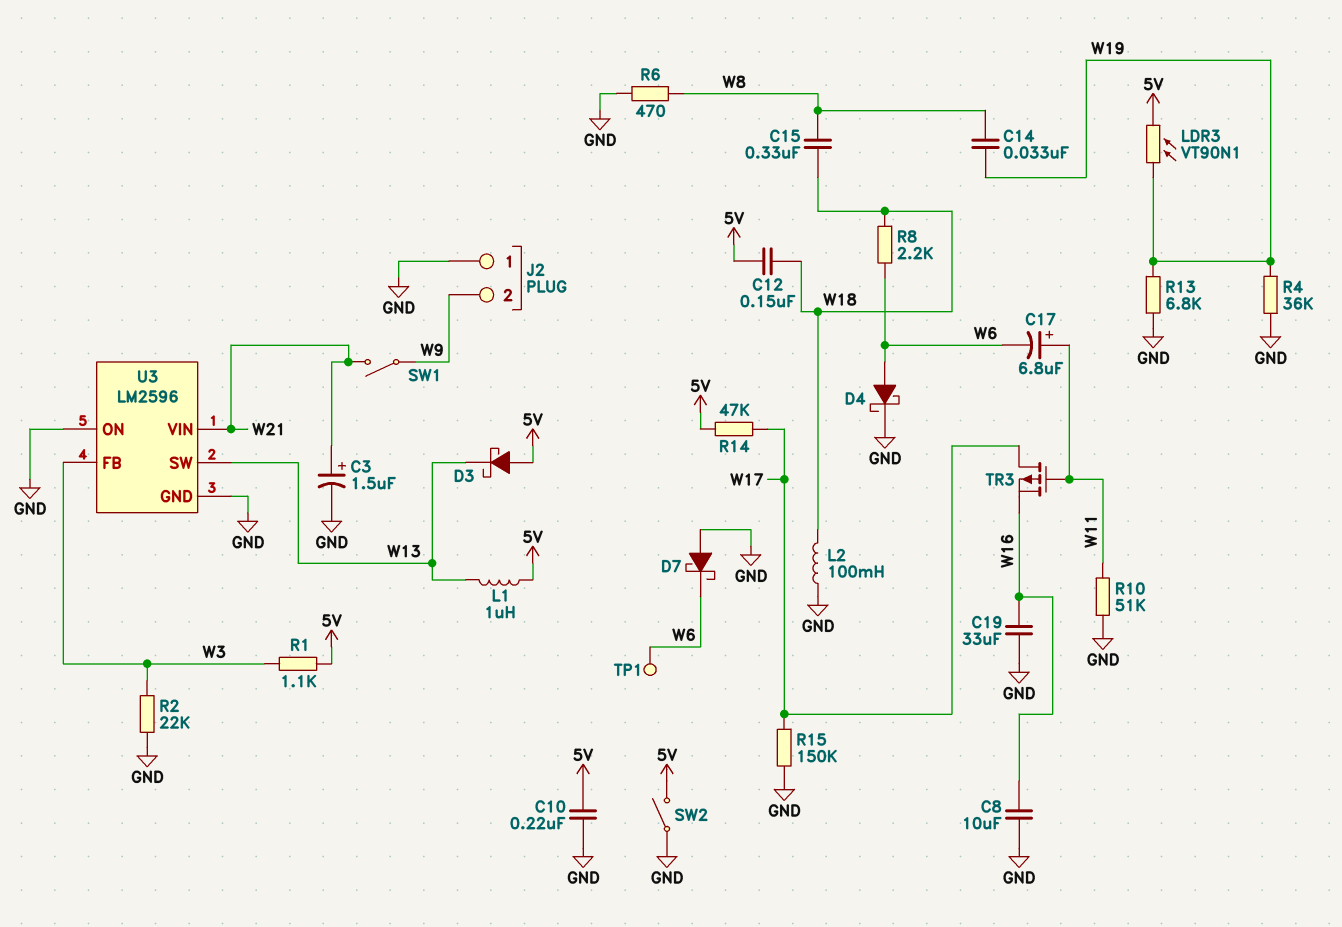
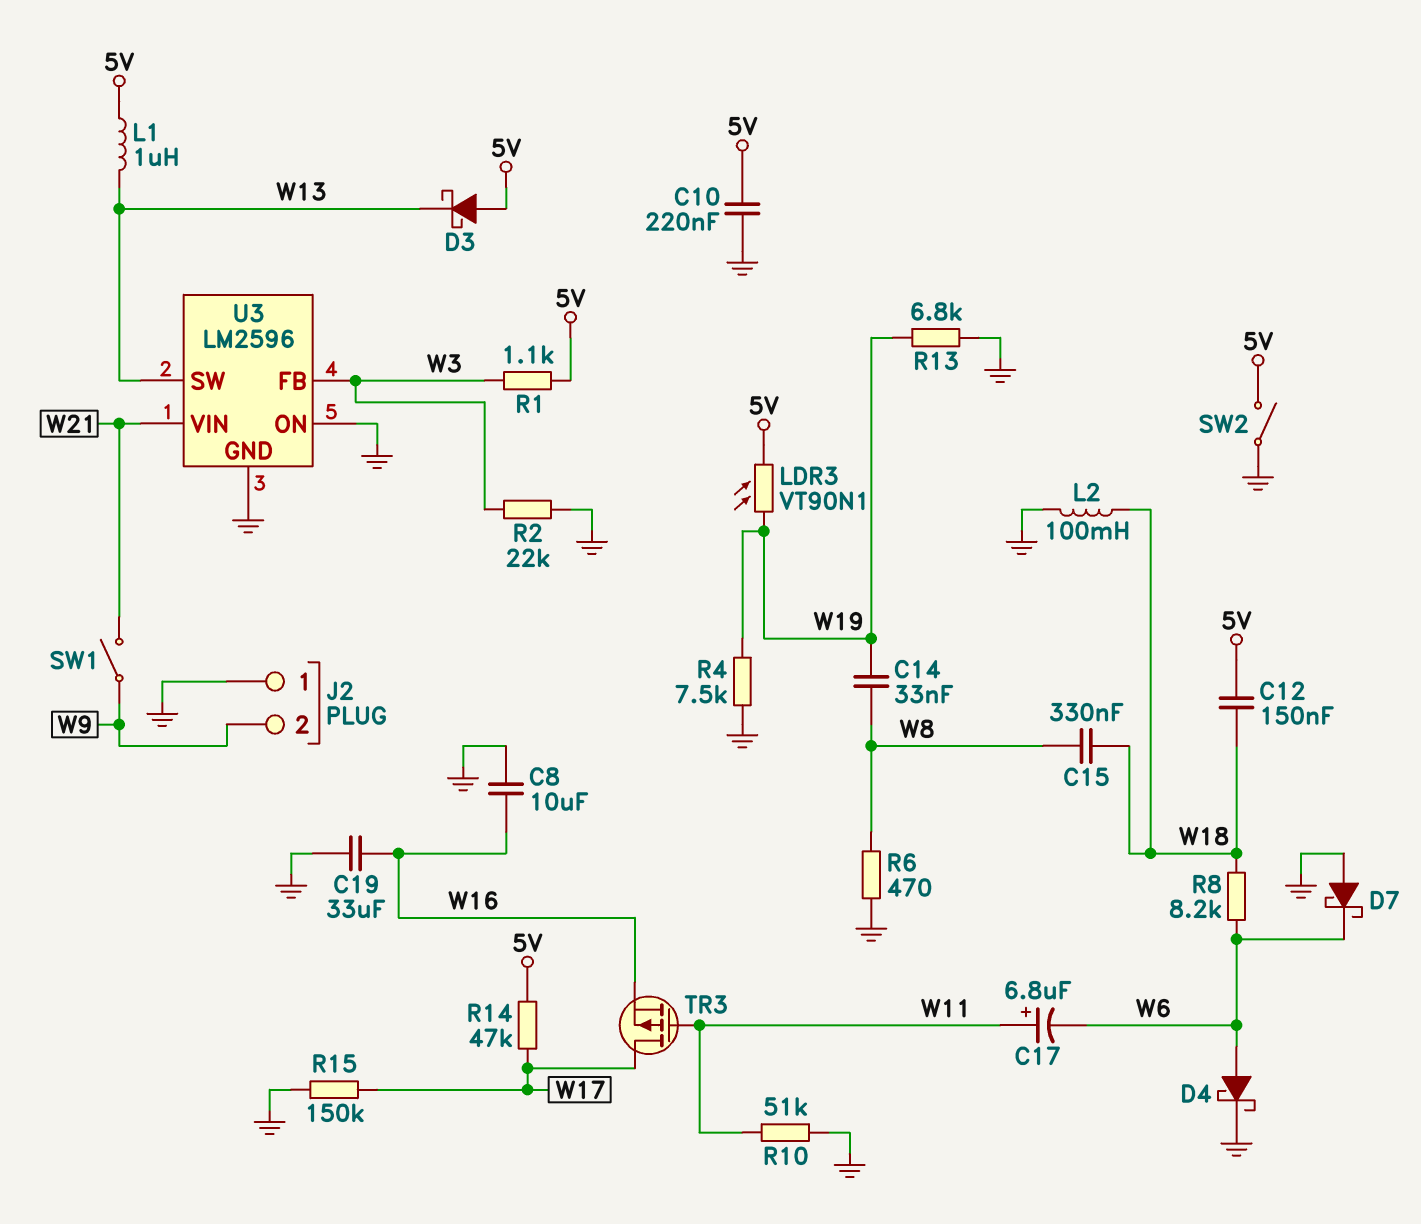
C3: 1.5uF (plus W21, minus GND) -> none
R4: 36k (GND, W19) -> 7.5k (GND, W19)
R8: 2.2k (W6, W18) -> 8.2k (W6, W18)
TP1: test point (W6) -> none

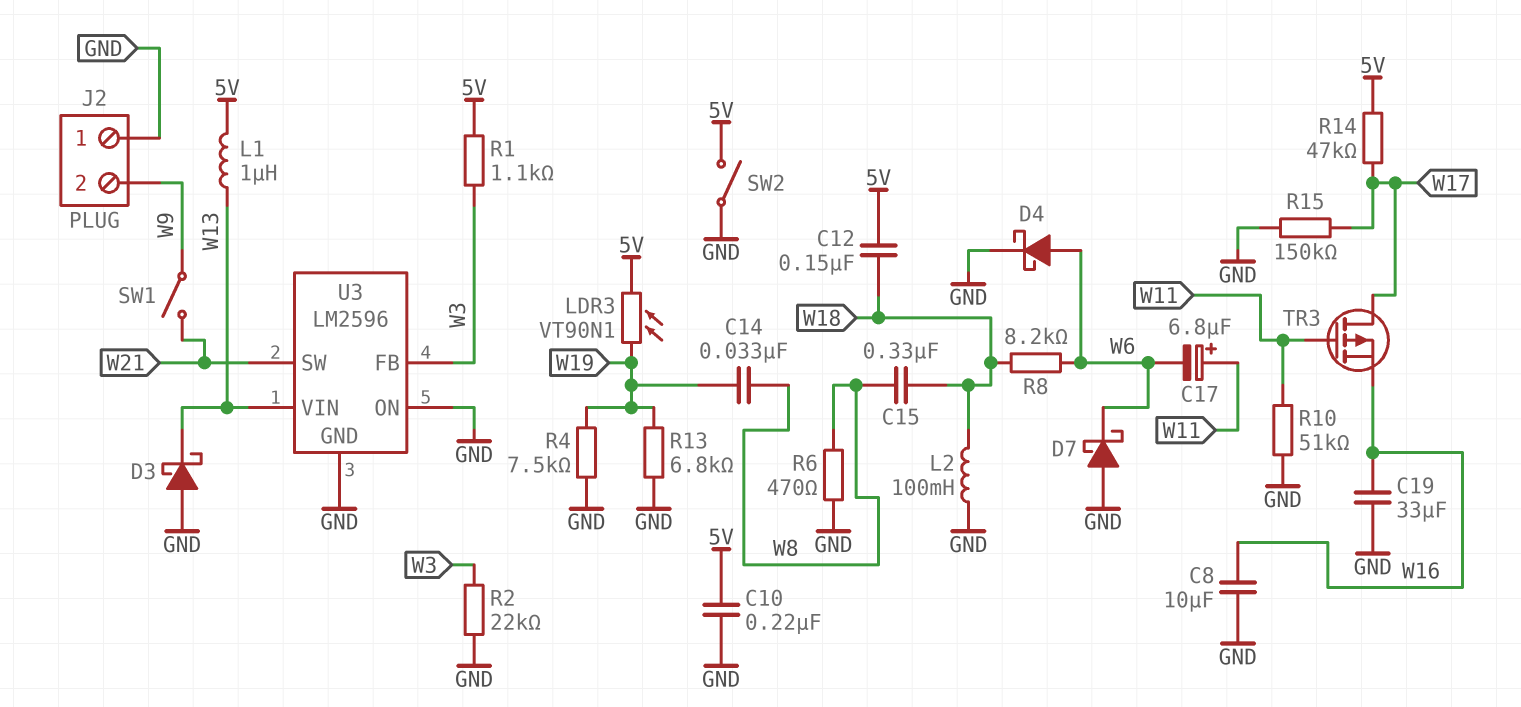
D3: schottky (A 5V, K W13) -> schottky (A GND, K W13)
U3 pin SW: W13 -> W21
U3 pin VIN: W21 -> W13

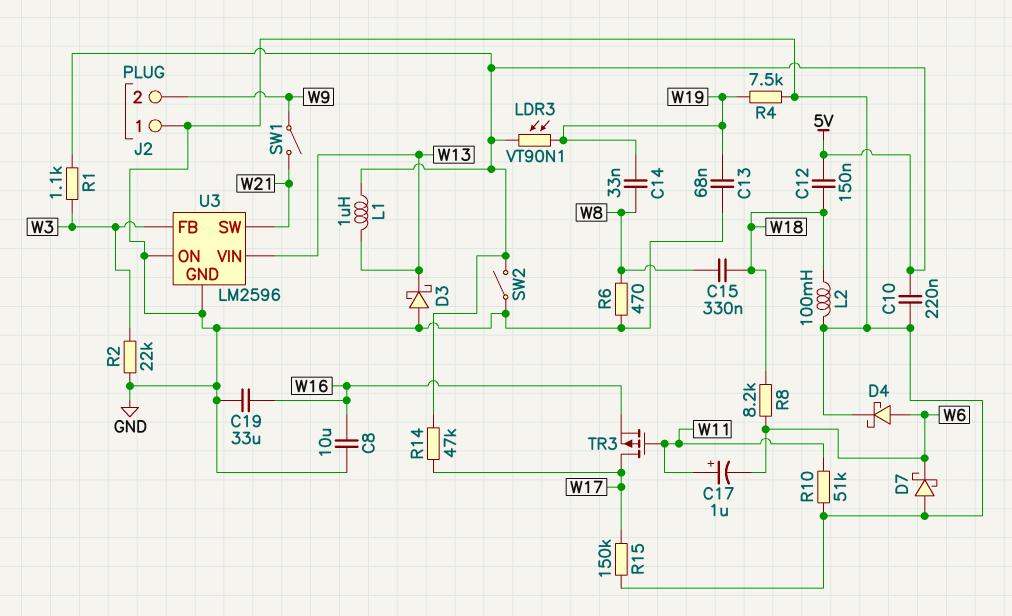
C13: none -> 68nF (GND, W19)
C17: 6.8uF (plus W11, minus W6) -> 1uF (plus W11, minus W6)
R13: 6.8k (GND, W19) -> none

